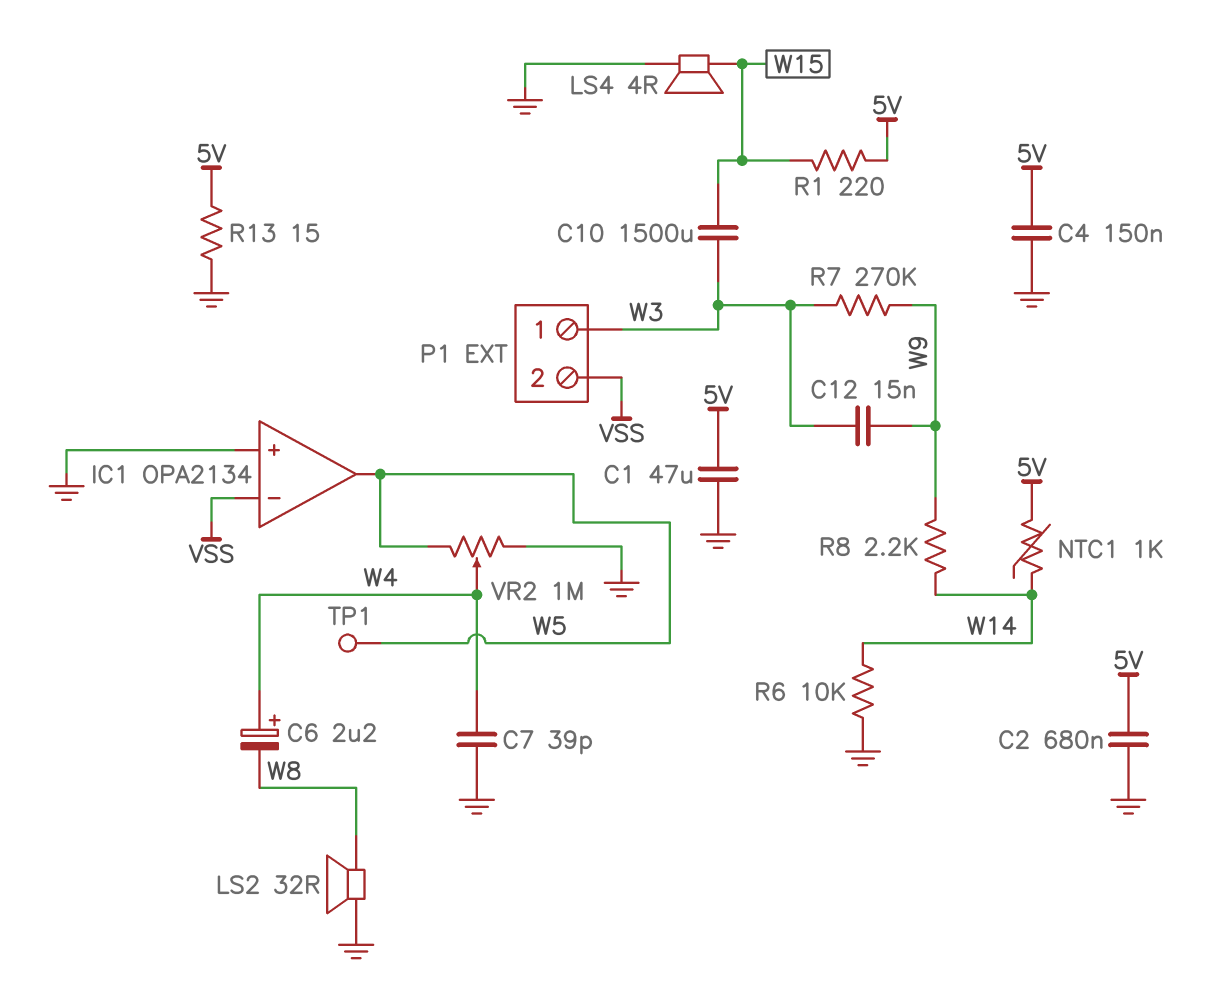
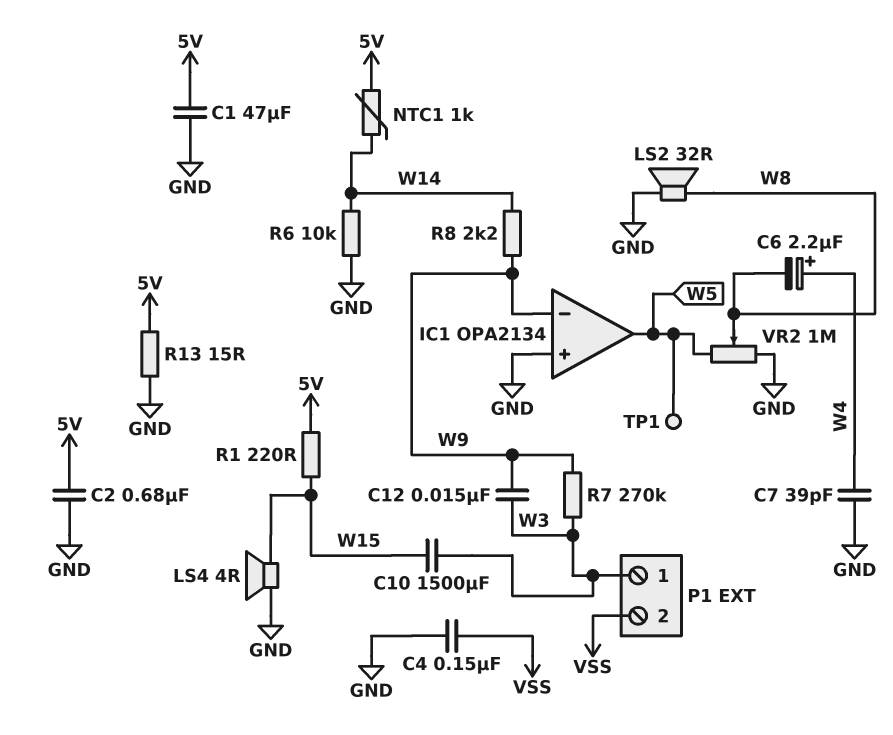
C4: 150nF (5V, GND) -> 150nF (GND, VSS)
IC1 pin in-: VSS -> W9
VR2: 1M (GND, W5, wiper W4) -> 1M (GND, W5, wiper W8)

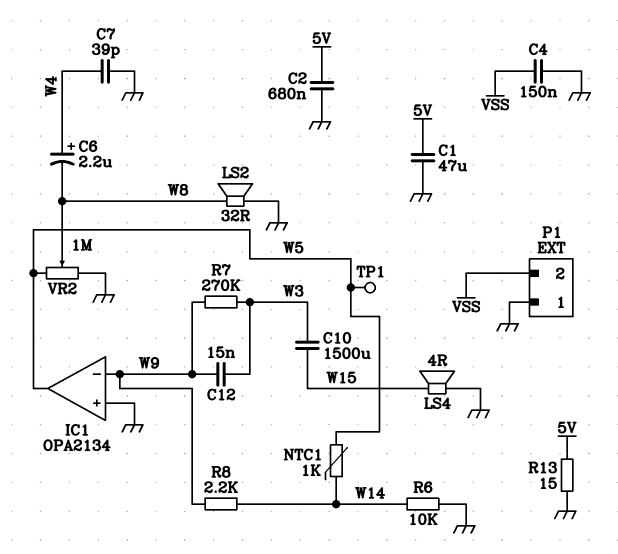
NTC1: 1k (5V, W14) -> 1k (W5, W14)
P1 pin 1: W3 -> GND
R1: 220 (5V, W15) -> none

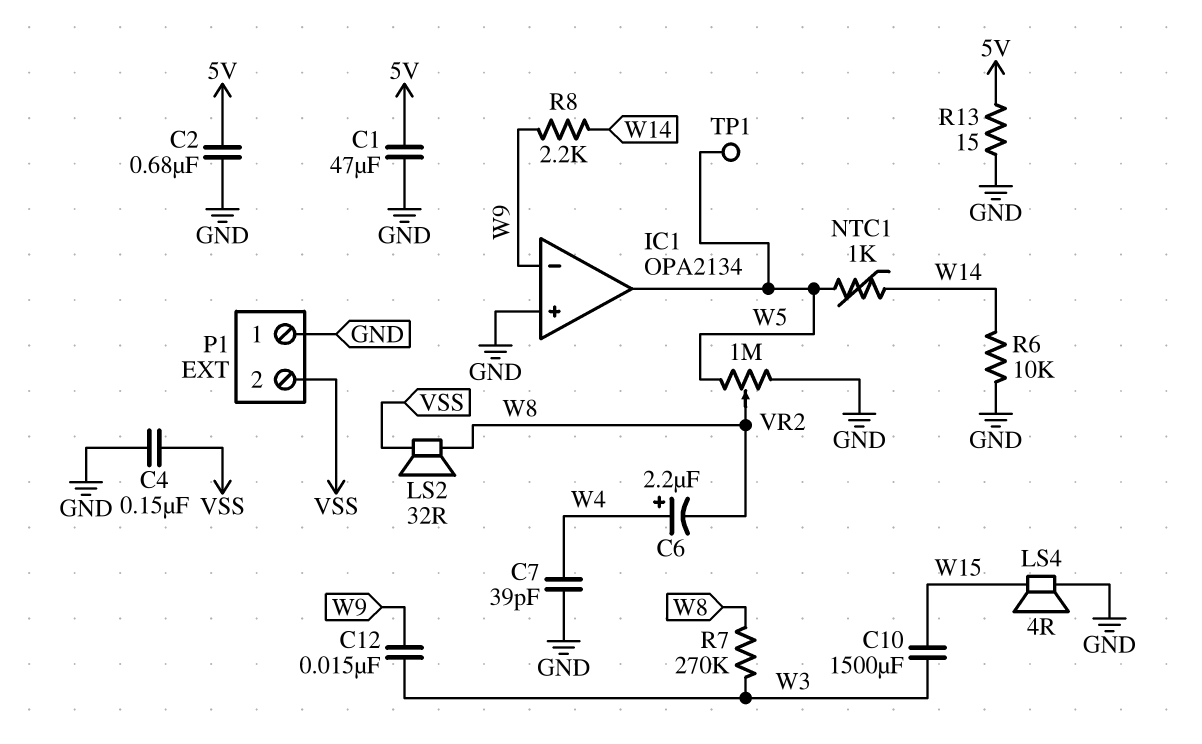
LS2: speaker 32R (GND, W8) -> speaker 32R (VSS, W8)
R7: 270k (W3, W9) -> 270k (W3, W8)

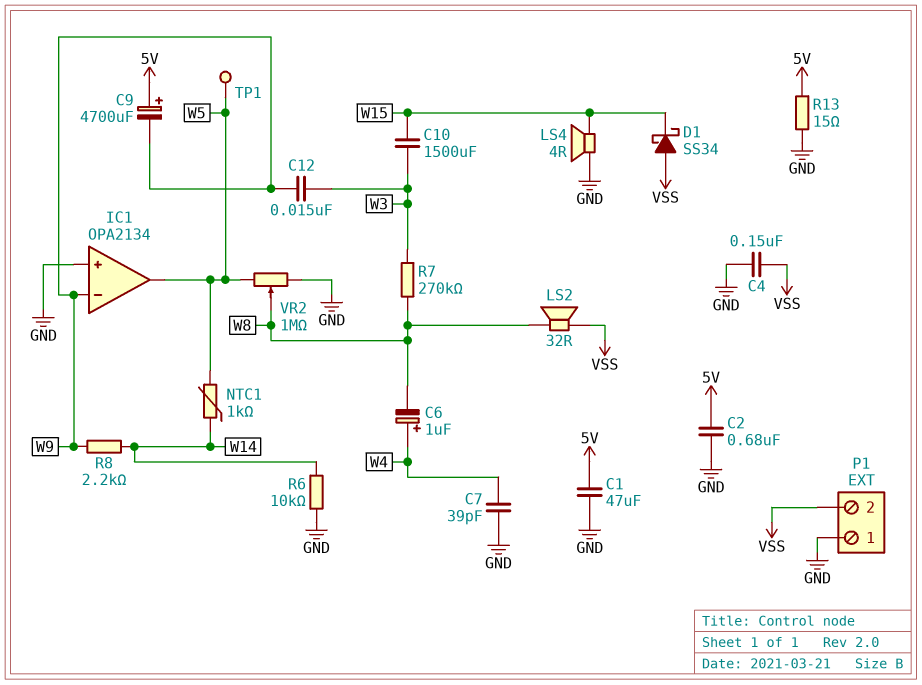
C6: 2.2uF (plus W4, minus W8) -> 1uF (plus W4, minus W8)
C9: none -> 4700uF (plus 5V, minus W9)
D1: none -> schottky SS34 (A VSS, K W15)

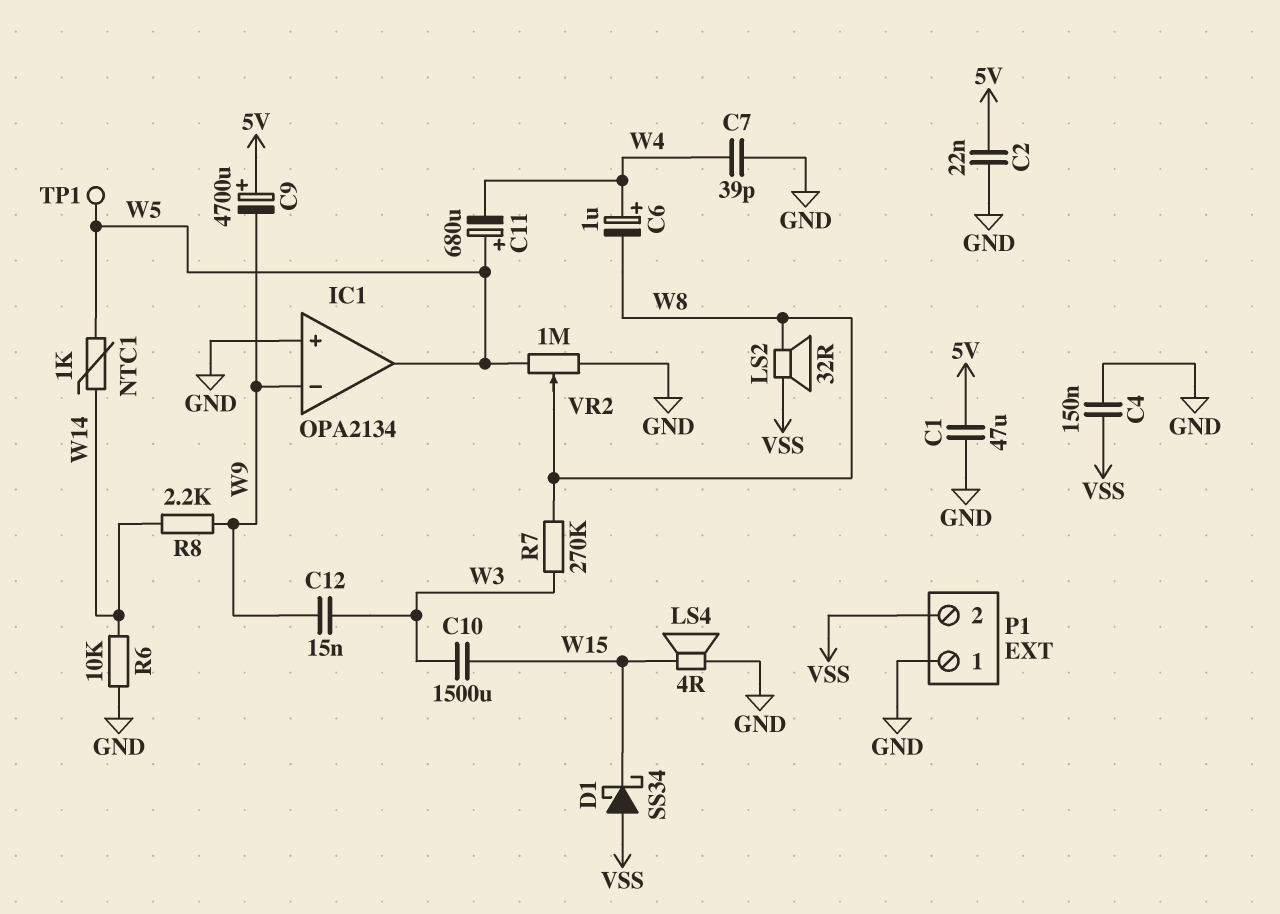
C2: 680nF (5V, GND) -> 22nF (5V, GND)
C11: none -> 680uF (plus W5, minus W4)
R13: 15 (5V, GND) -> none

